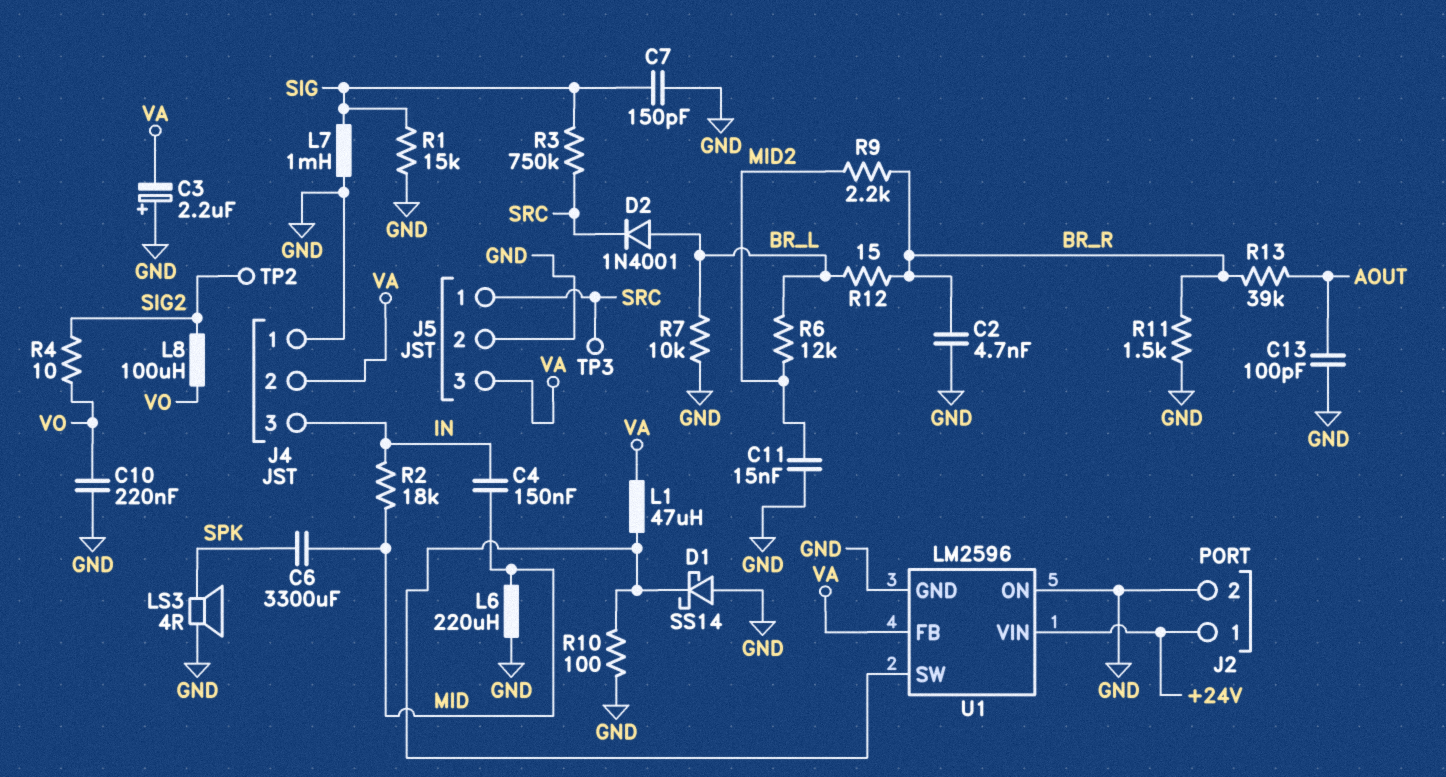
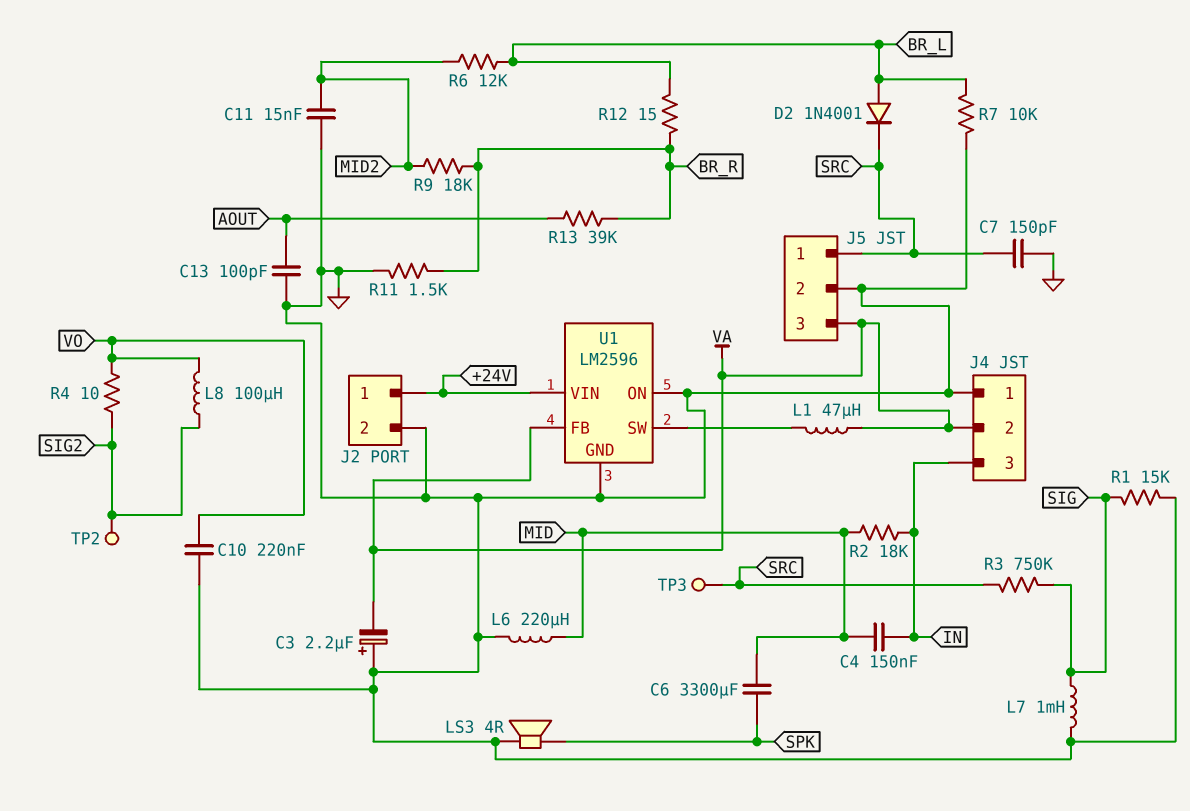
C2: 4.7nF (BR_R, GND) -> none
C7: 150pF (GND, SIG) -> 150pF (GND, SRC)
D1: schottky SS14 (A GND, K U1/SW) -> none
R9: 2.2k (BR_R, MID2) -> 18k (BR_R, MID2)
R10: 100 (GND, U1/SW) -> none

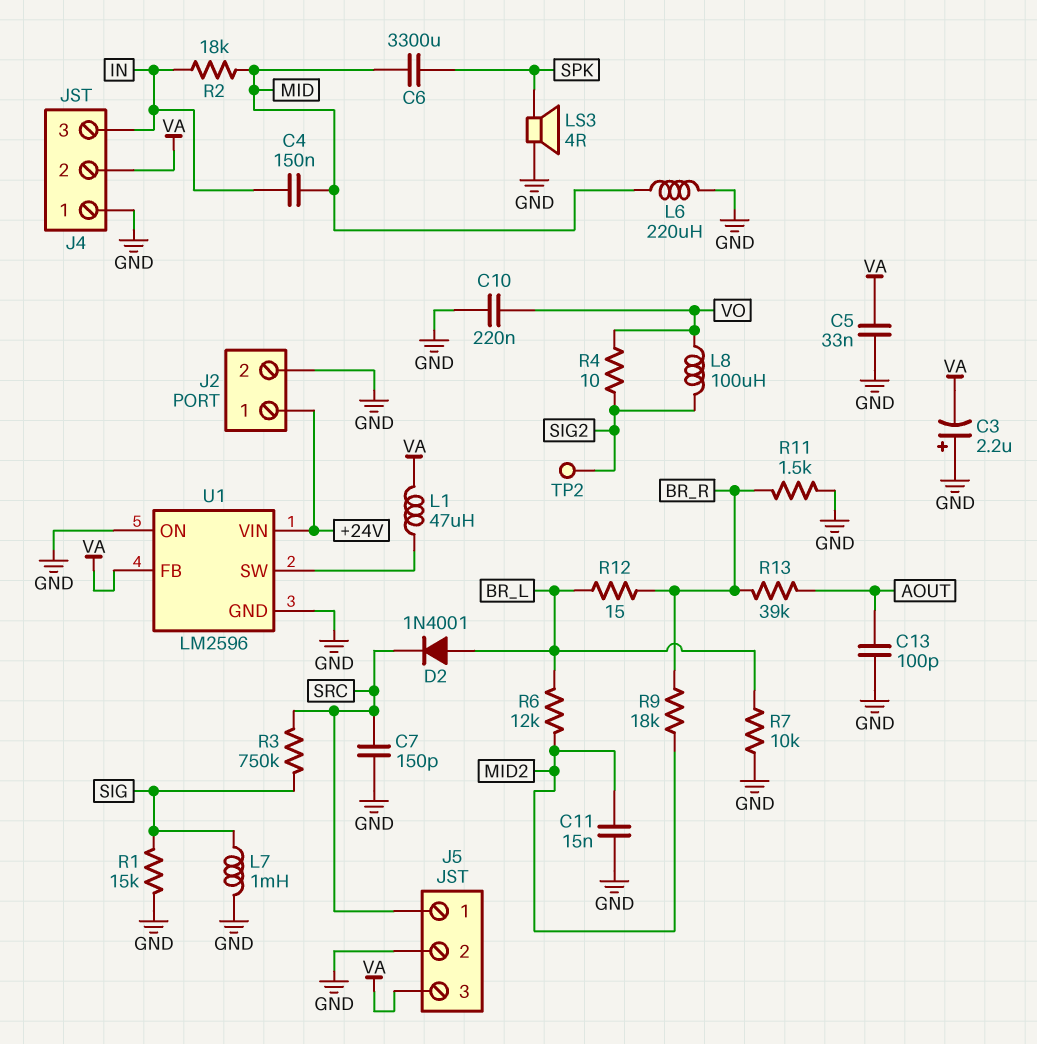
C5: none -> 33nF (GND, VA)
TP3: test point (SRC) -> none

